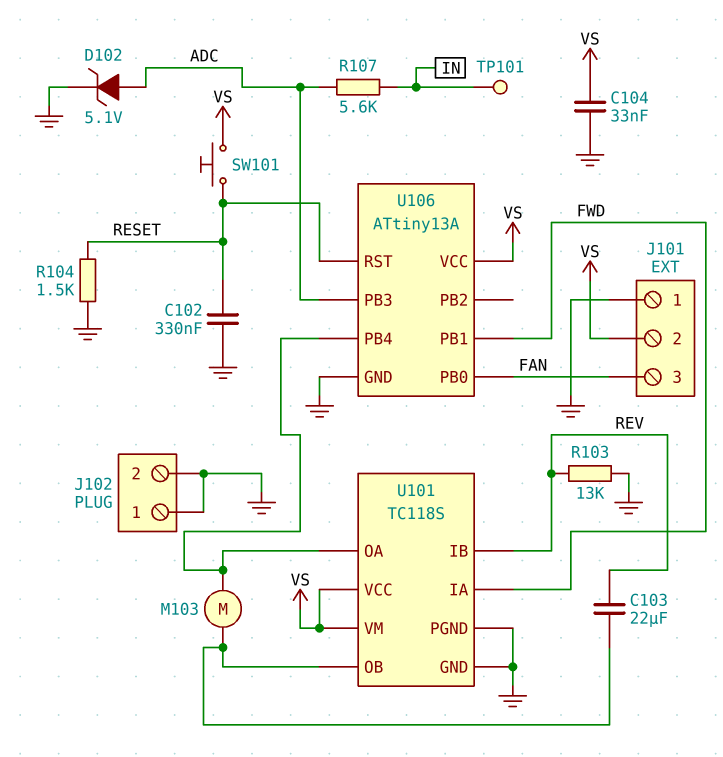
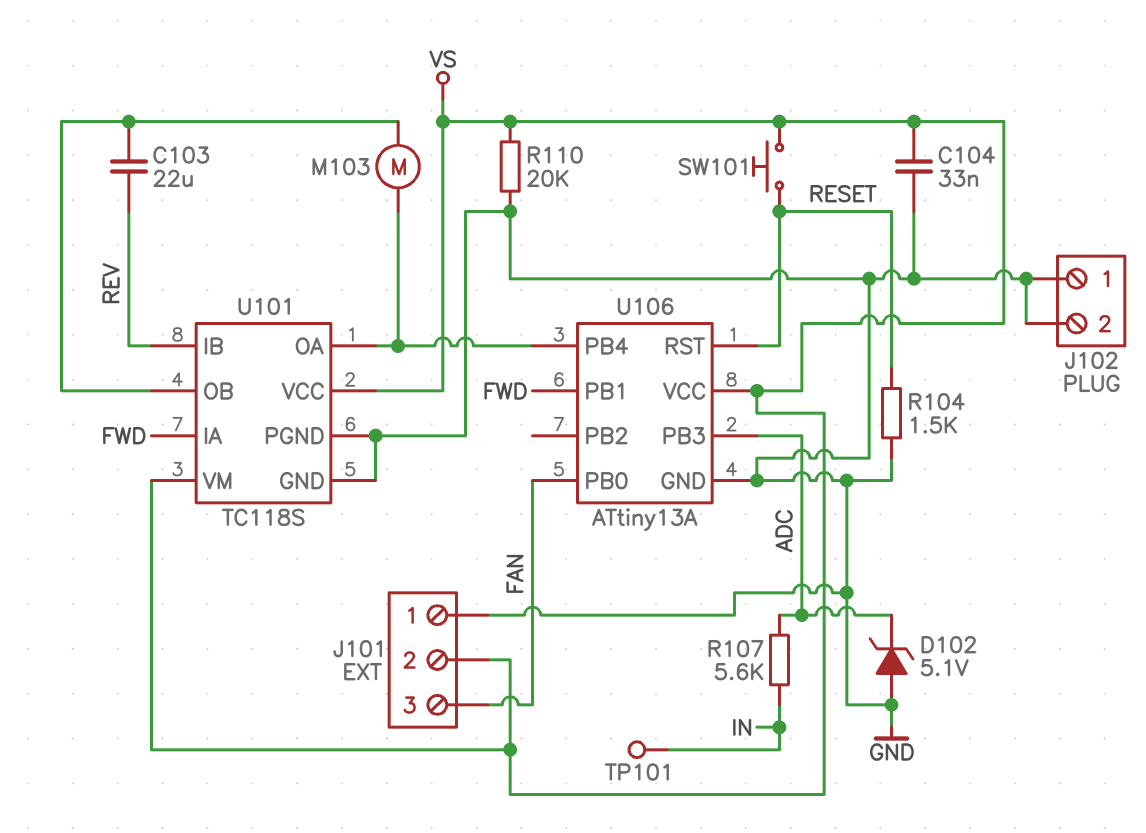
C102: 330nF (GND, RESET) -> none
D102: zener 5.1V (A ADC, K GND) -> zener 5.1V (A GND, K ADC)
R103: 13k (GND, REV) -> none
R110: none -> 20k (GND, VS)

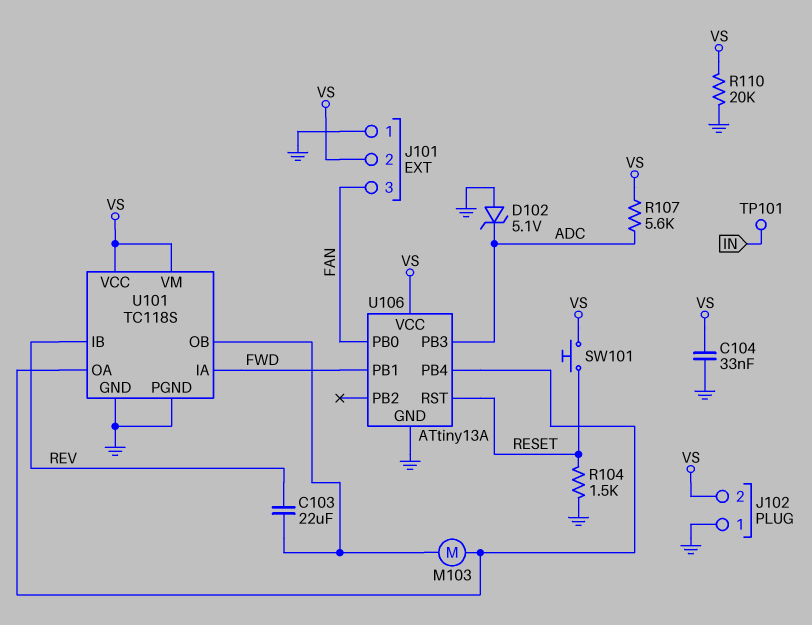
J102 pin 2: GND -> VS
R107: 5.6k (ADC, IN) -> 5.6k (ADC, VS)

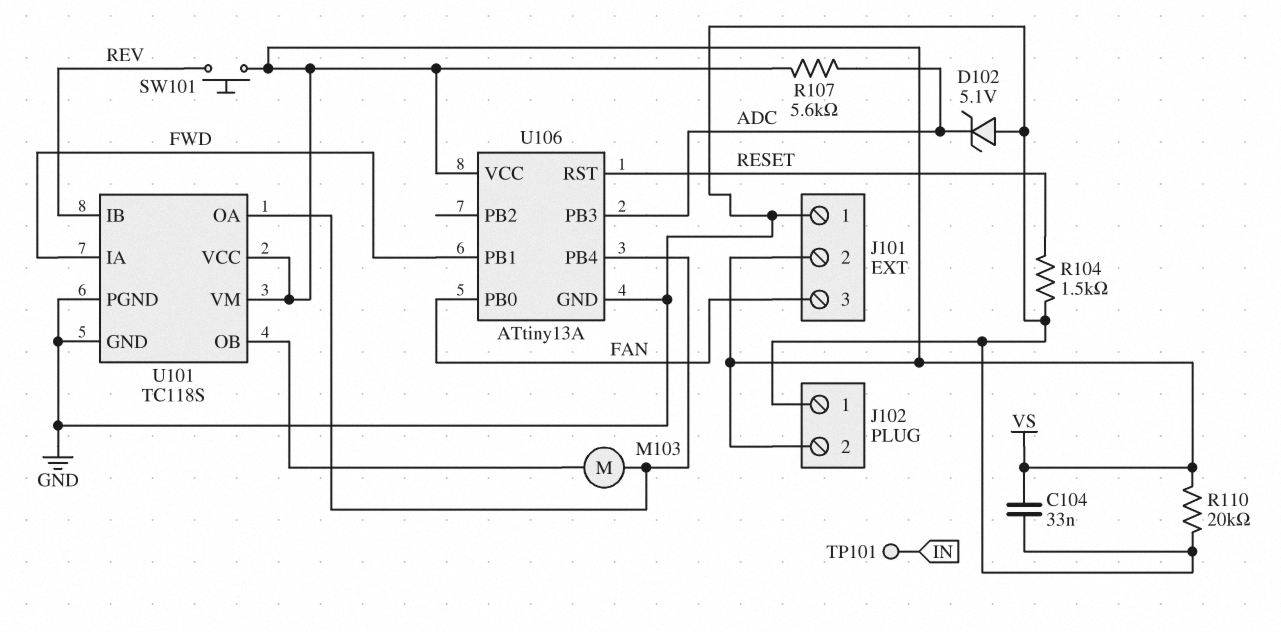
C103: 22uF (REV, U101/OB) -> none
SW101: button (RESET, VS) -> button (REV, VS)

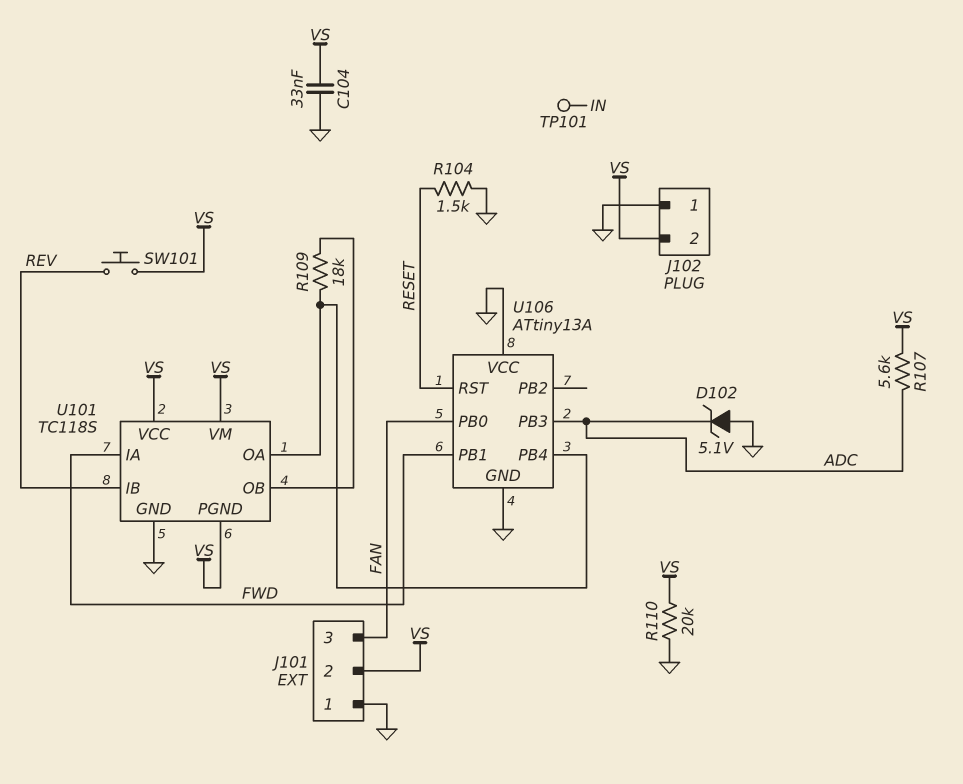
M103: motor (U101/OA, U101/OB) -> none
R109: none -> 18k (U101/OA, U101/OB)
U101 pin PGND: GND -> VS
U106 pin VCC: VS -> GND

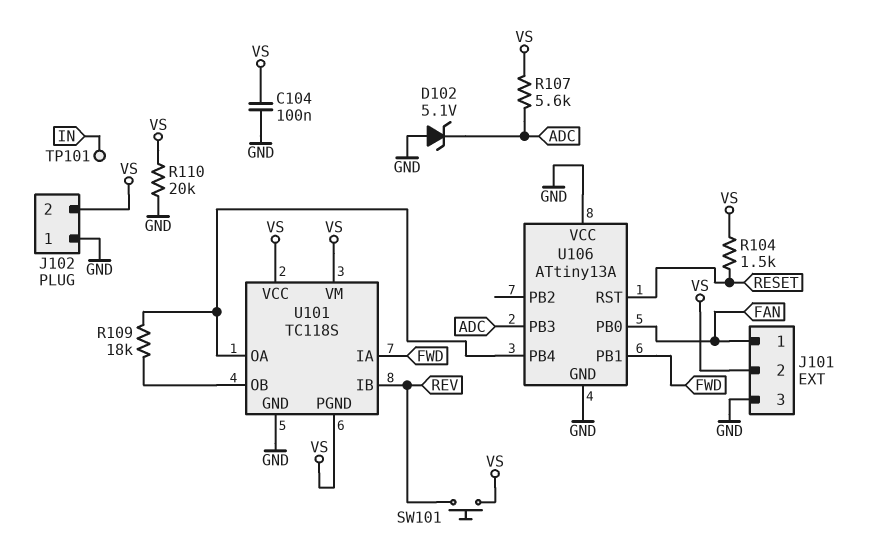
C104: 33nF (GND, VS) -> 100nF (GND, VS)
J101 pin 1: GND -> FAN
J101 pin 3: FAN -> GND
R104: 1.5k (GND, RESET) -> 1.5k (RESET, VS)

